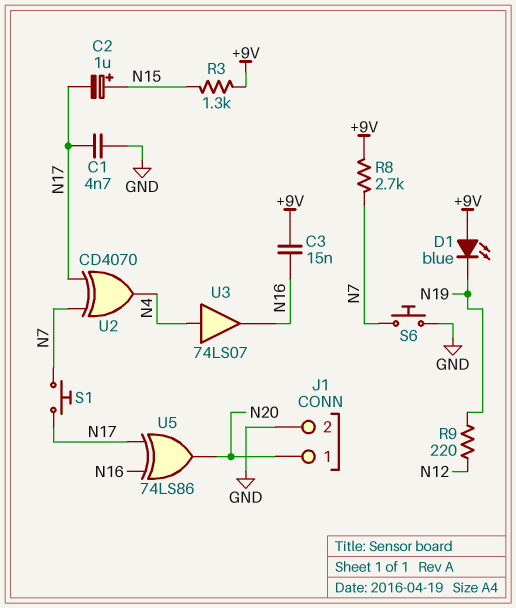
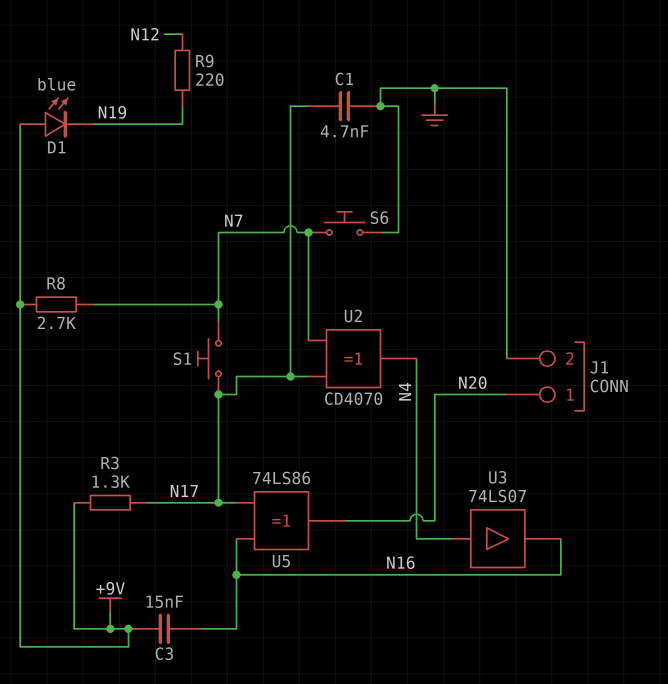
C2: 1uF (plus N15, minus N17) -> none
R3: 1.3k (+9V, N15) -> 1.3k (+9V, N17)

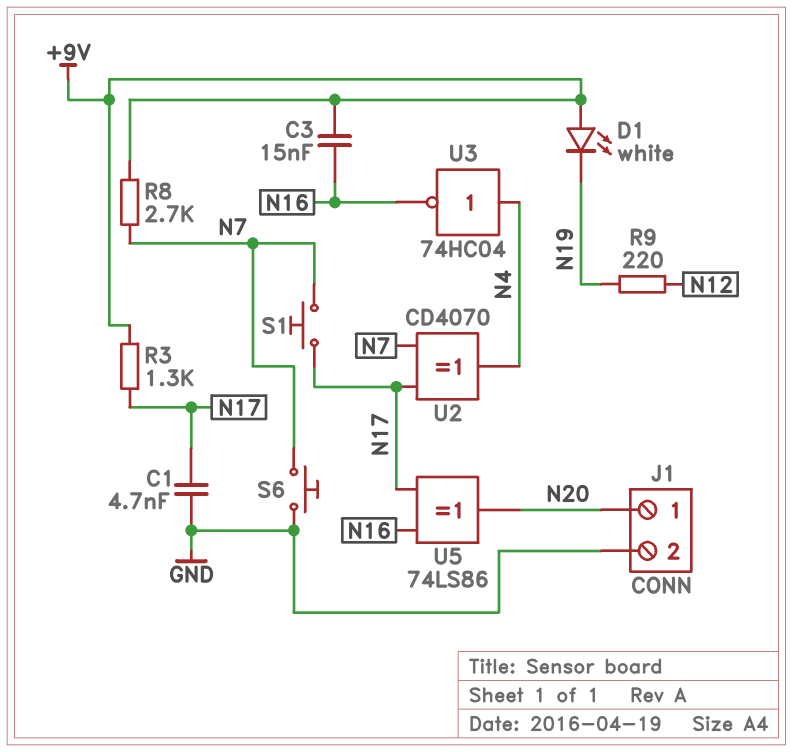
D1: LED blue (A +9V, K N19) -> LED white (A +9V, K N19)
U3: buffer 74LS07 (in N4, out N16) -> NOT 74HC04 (in N4, out N16)

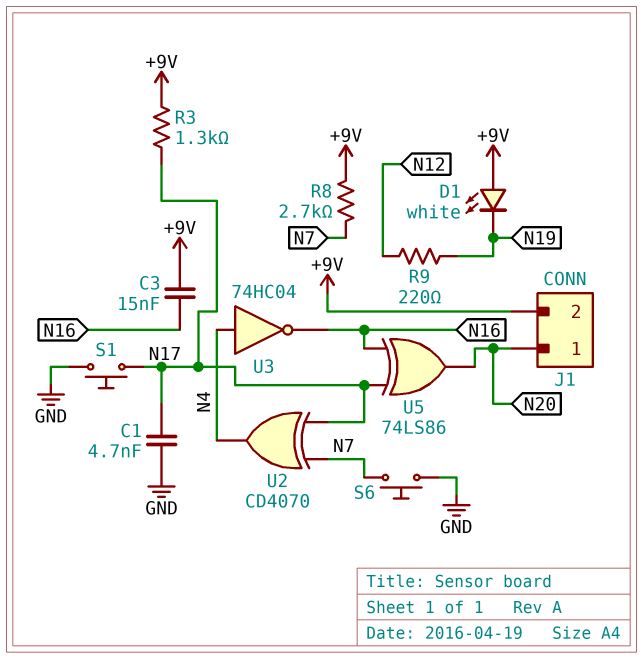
J1 pin 2: GND -> +9V
S1: button (N7, N17) -> button (GND, N17)

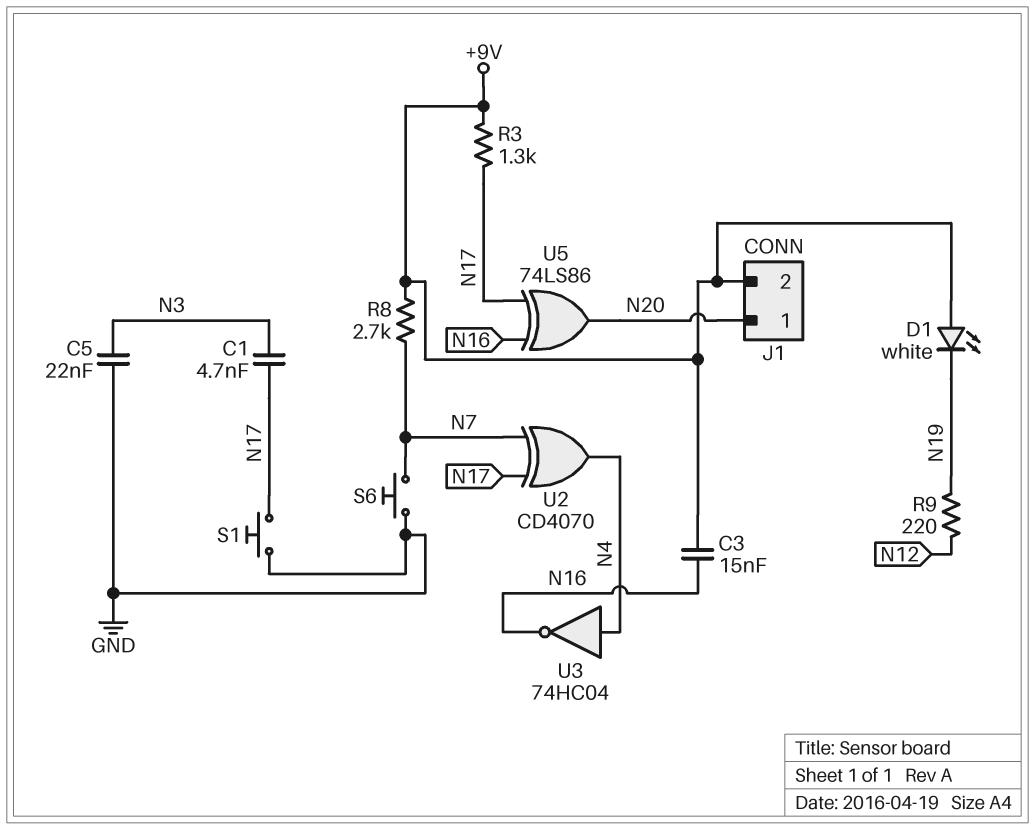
C1: 4.7nF (GND, N17) -> 4.7nF (N3, N17)
C5: none -> 22nF (GND, N3)

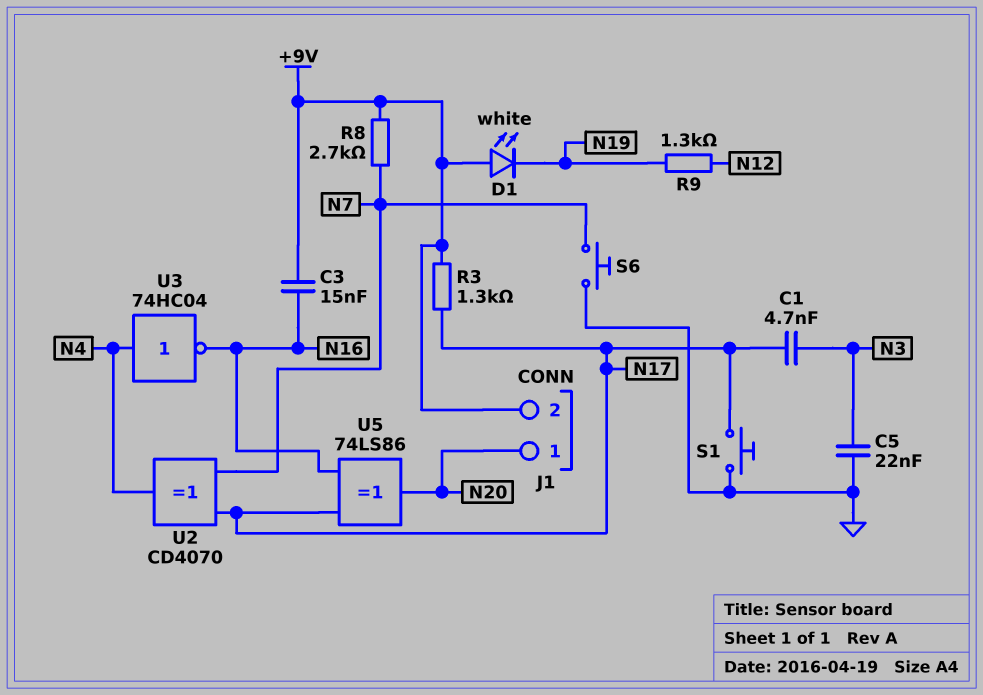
R9: 220 (N12, N19) -> 1.3k (N12, N19)

